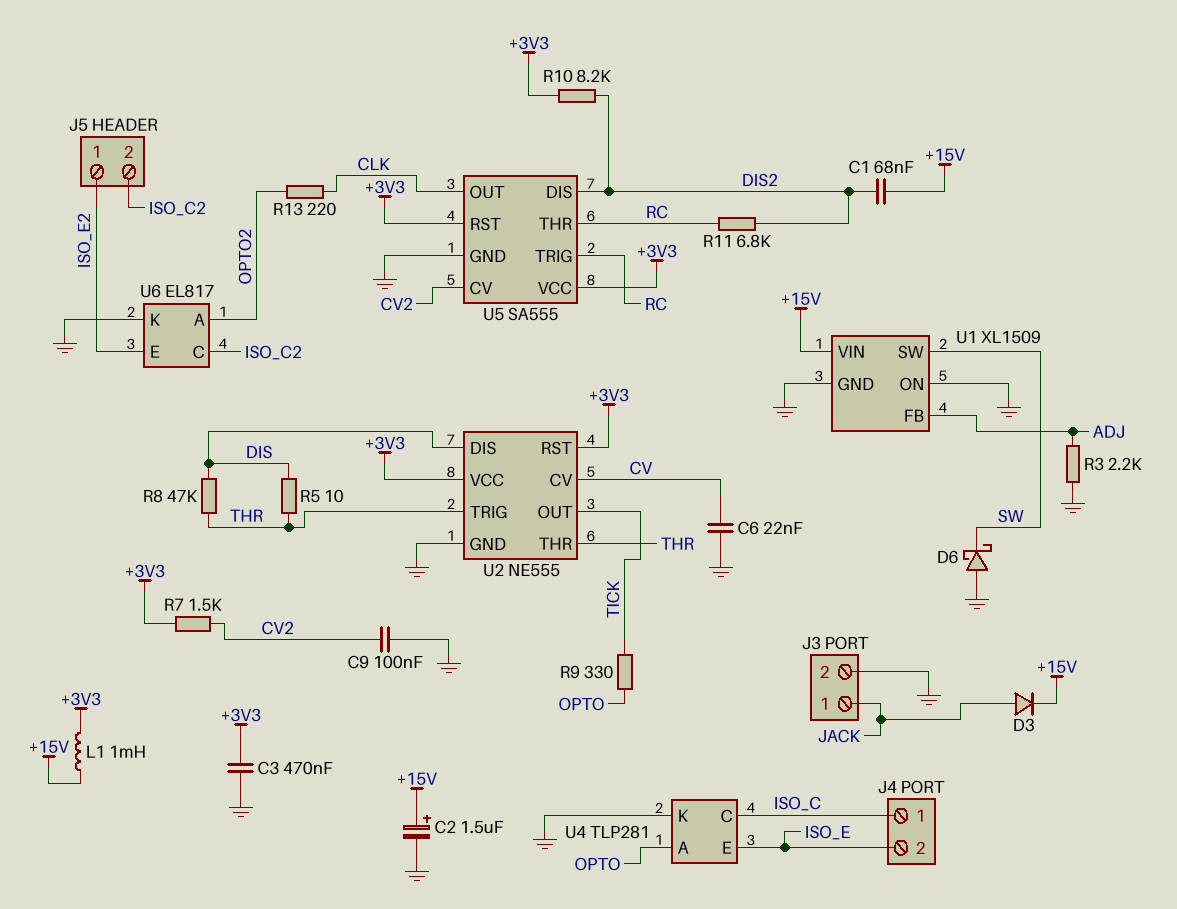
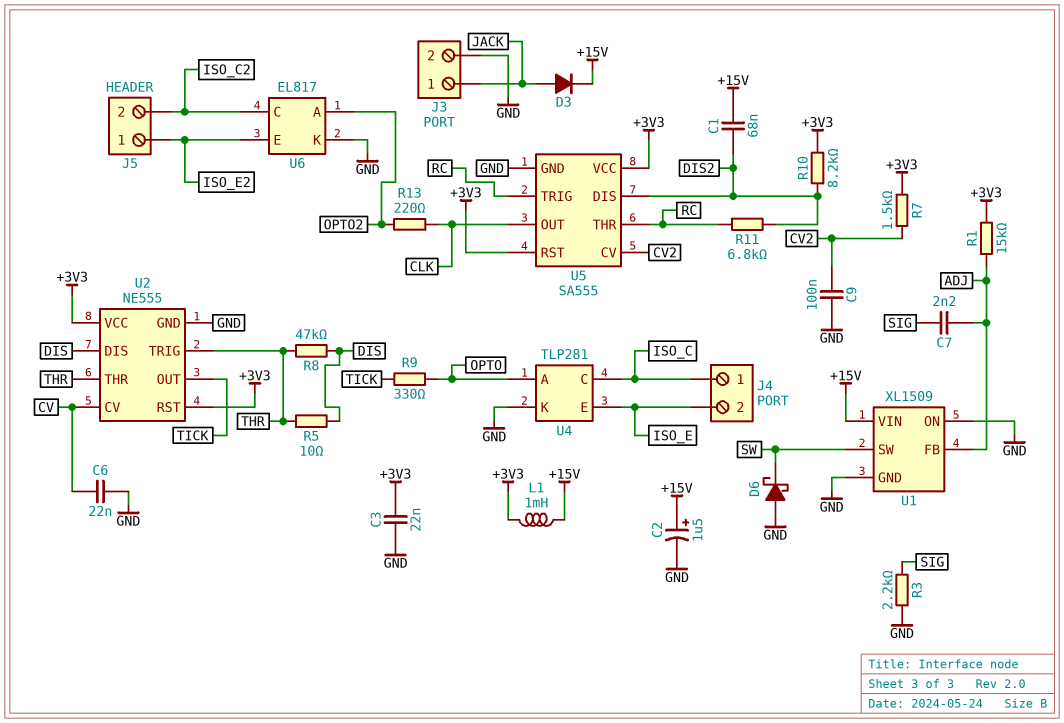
C3: 470nF (+3V3, GND) -> 22nF (+3V3, GND)
C7: none -> 2.2nF (ADJ, SIG)
R1: none -> 15k (+3V3, ADJ)
R3: 2.2k (ADJ, GND) -> 2.2k (GND, SIG)

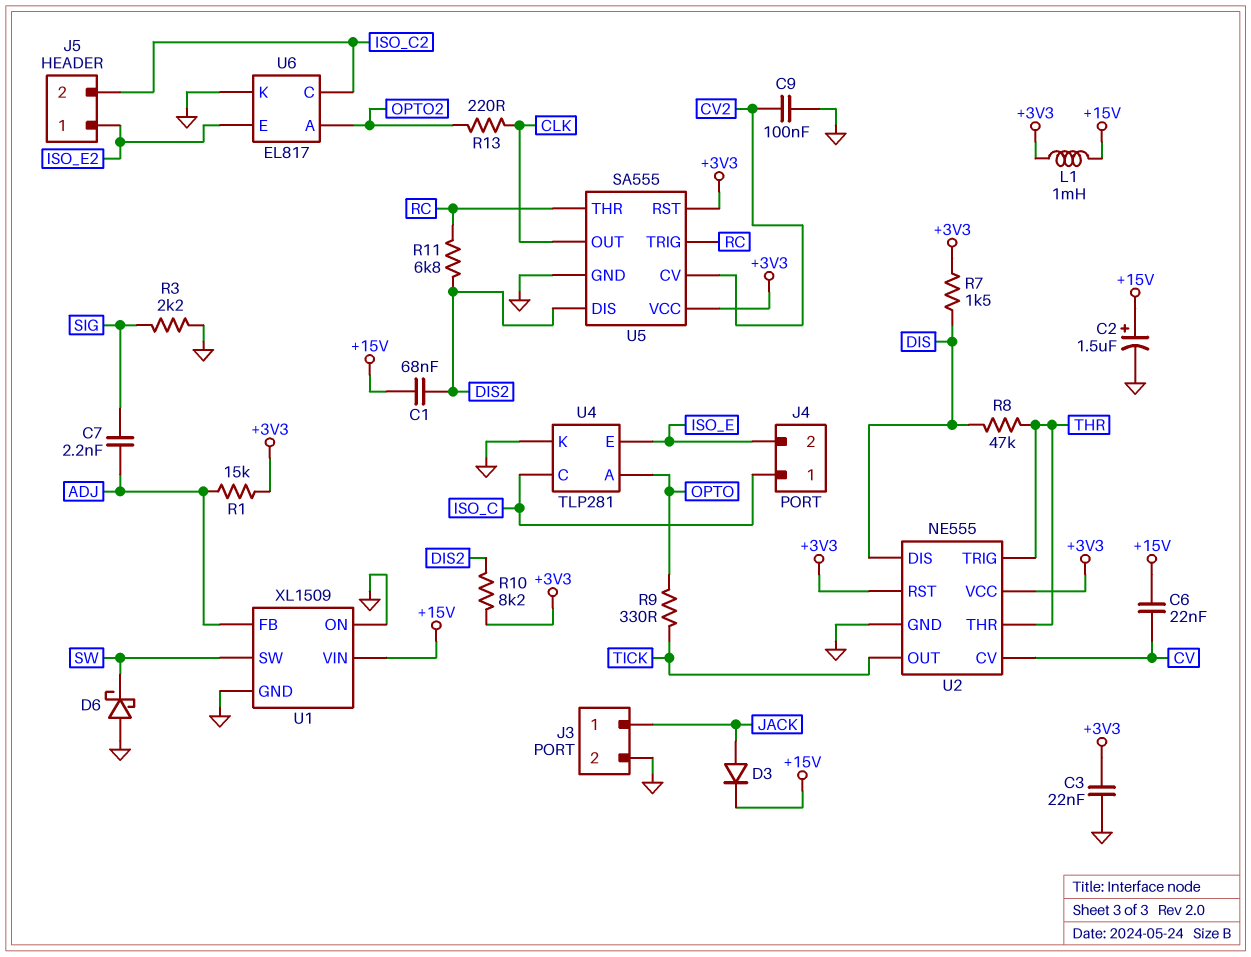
C6: 22nF (CV, GND) -> 22nF (+15V, CV)
R5: 10 (DIS, THR) -> none
R7: 1.5k (+3V3, CV2) -> 1.5k (+3V3, DIS)

